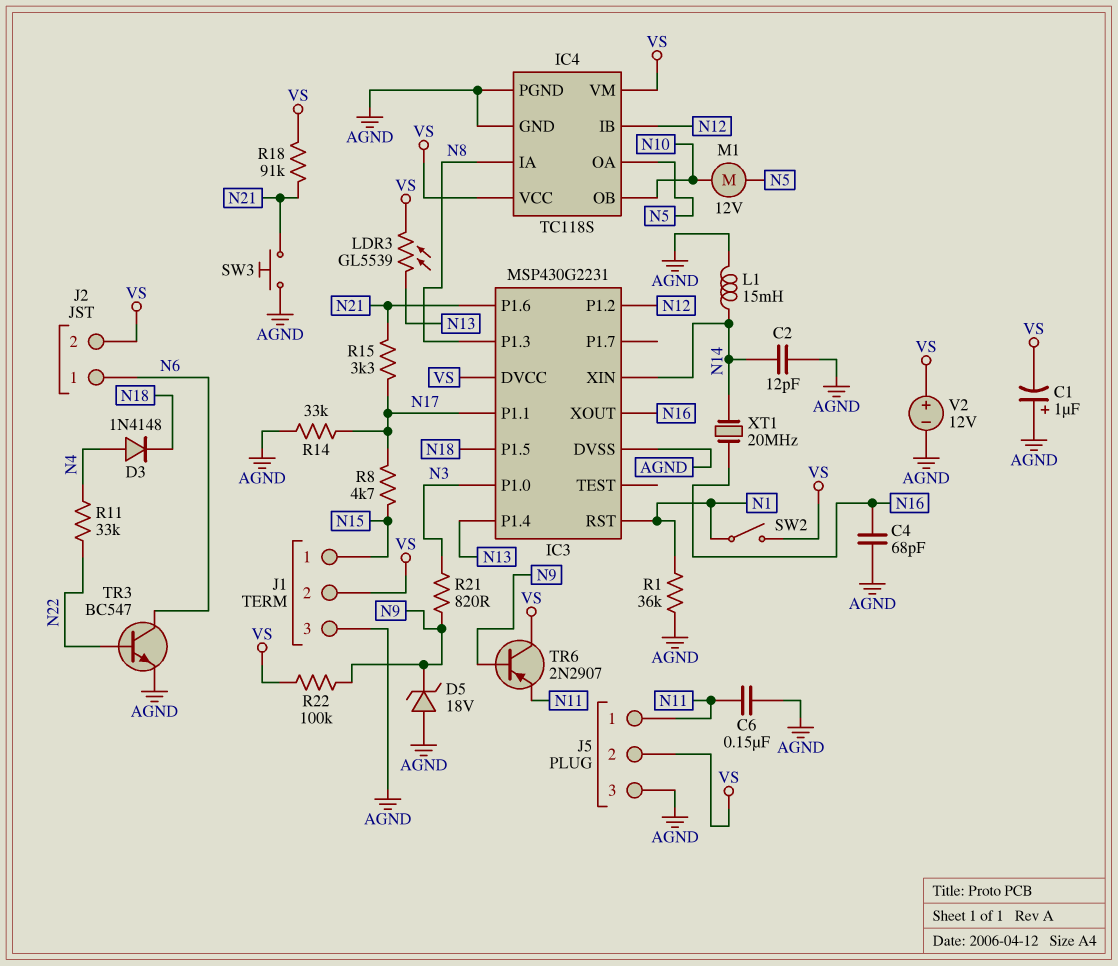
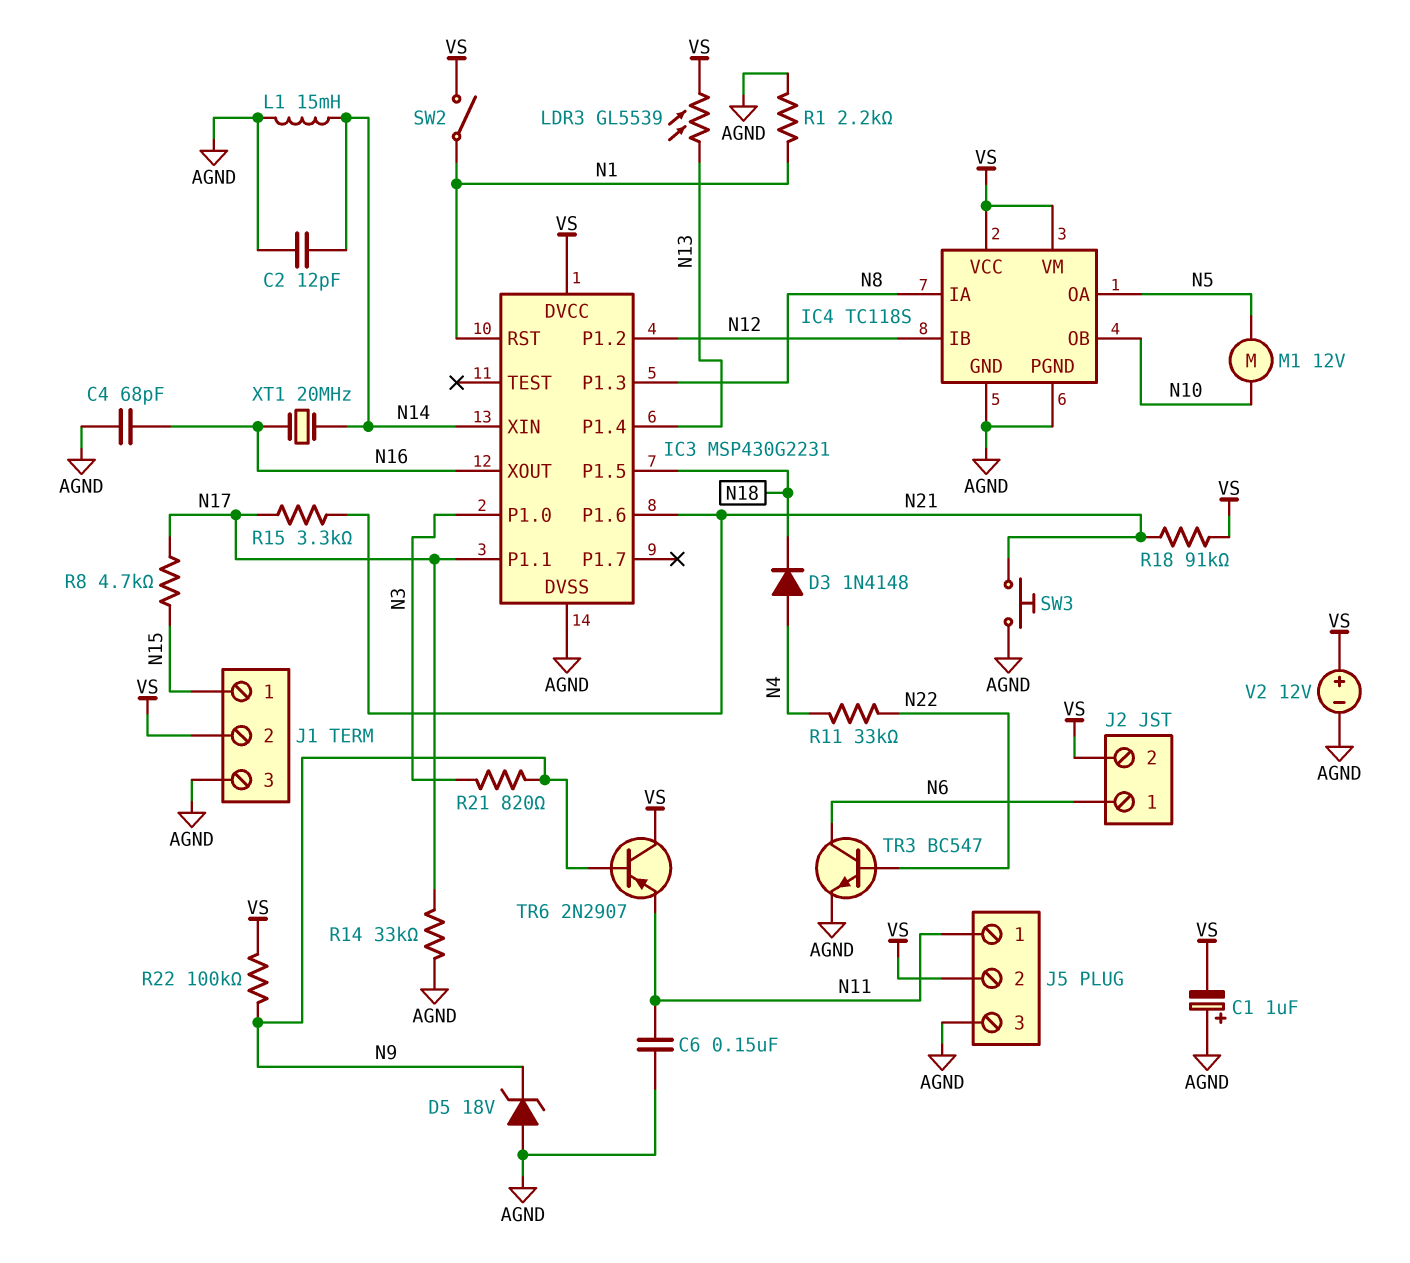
R1: 36k (AGND, N1) -> 2.2k (AGND, N1)

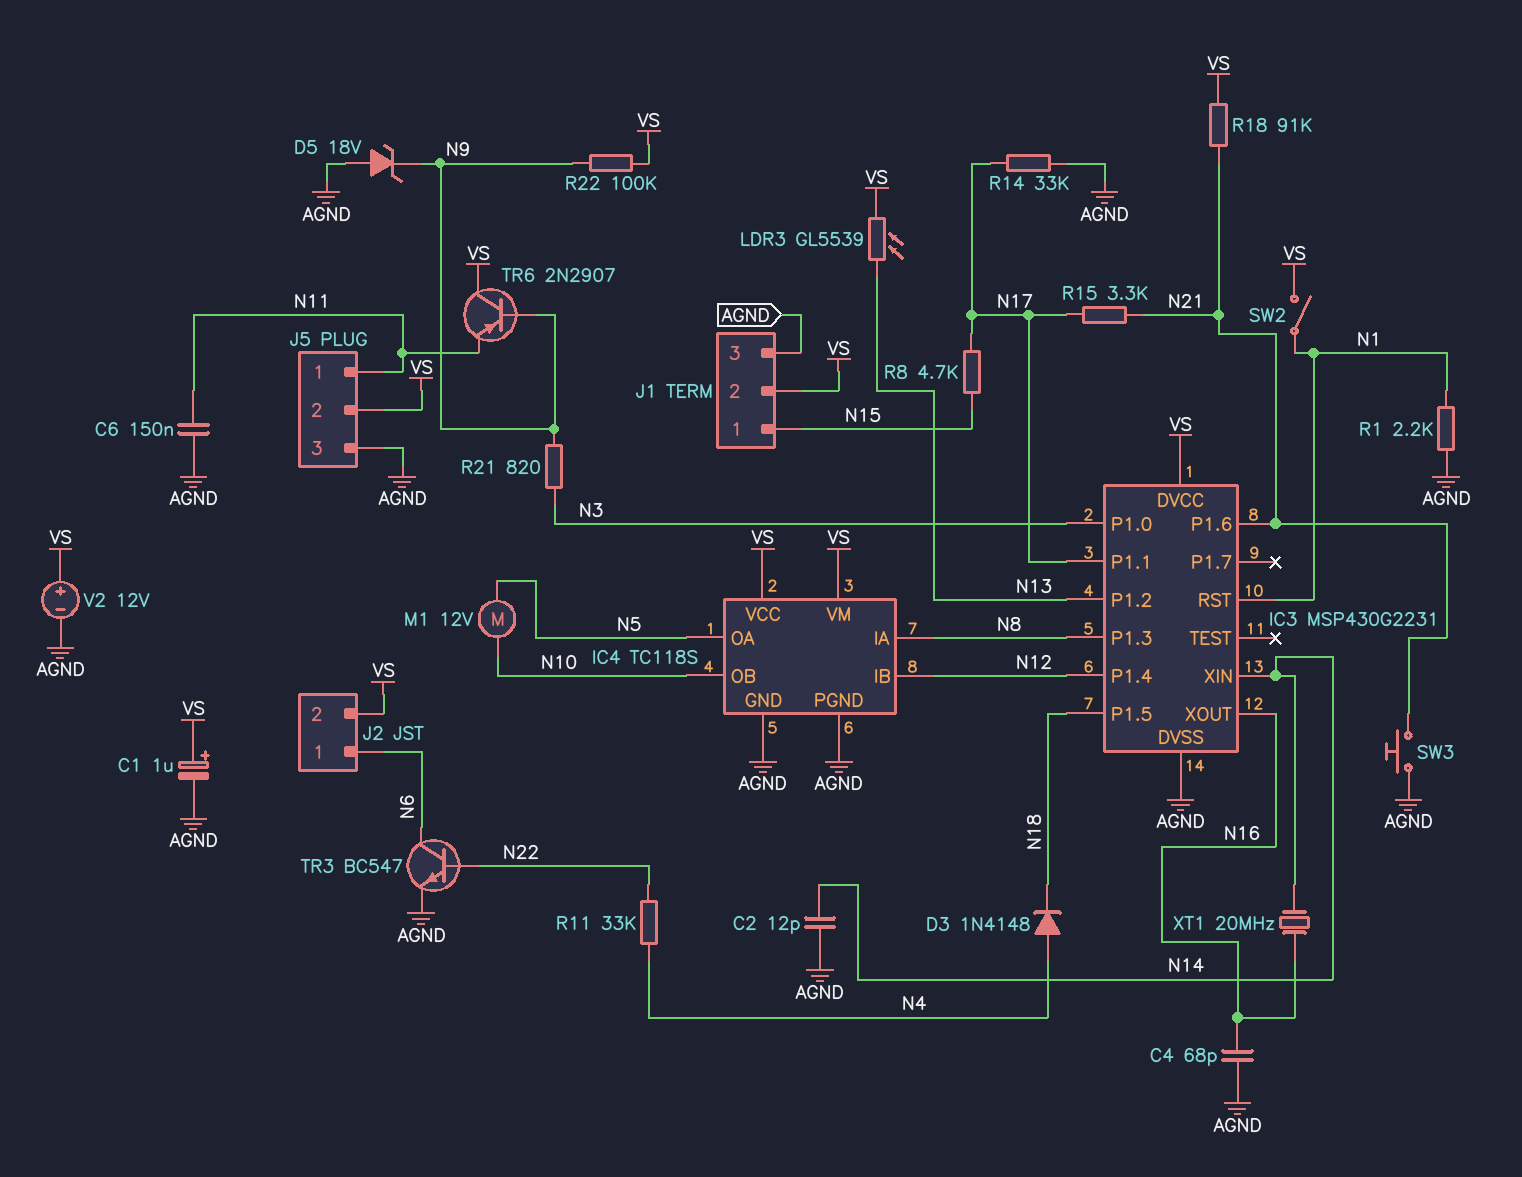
C1: 1uF (plus AGND, minus VS) -> 1uF (plus VS, minus AGND)
IC3 pin P1.2: N12 -> N13
IC3 pin P1.4: N13 -> N12
L1: 15mH (AGND, N14) -> none

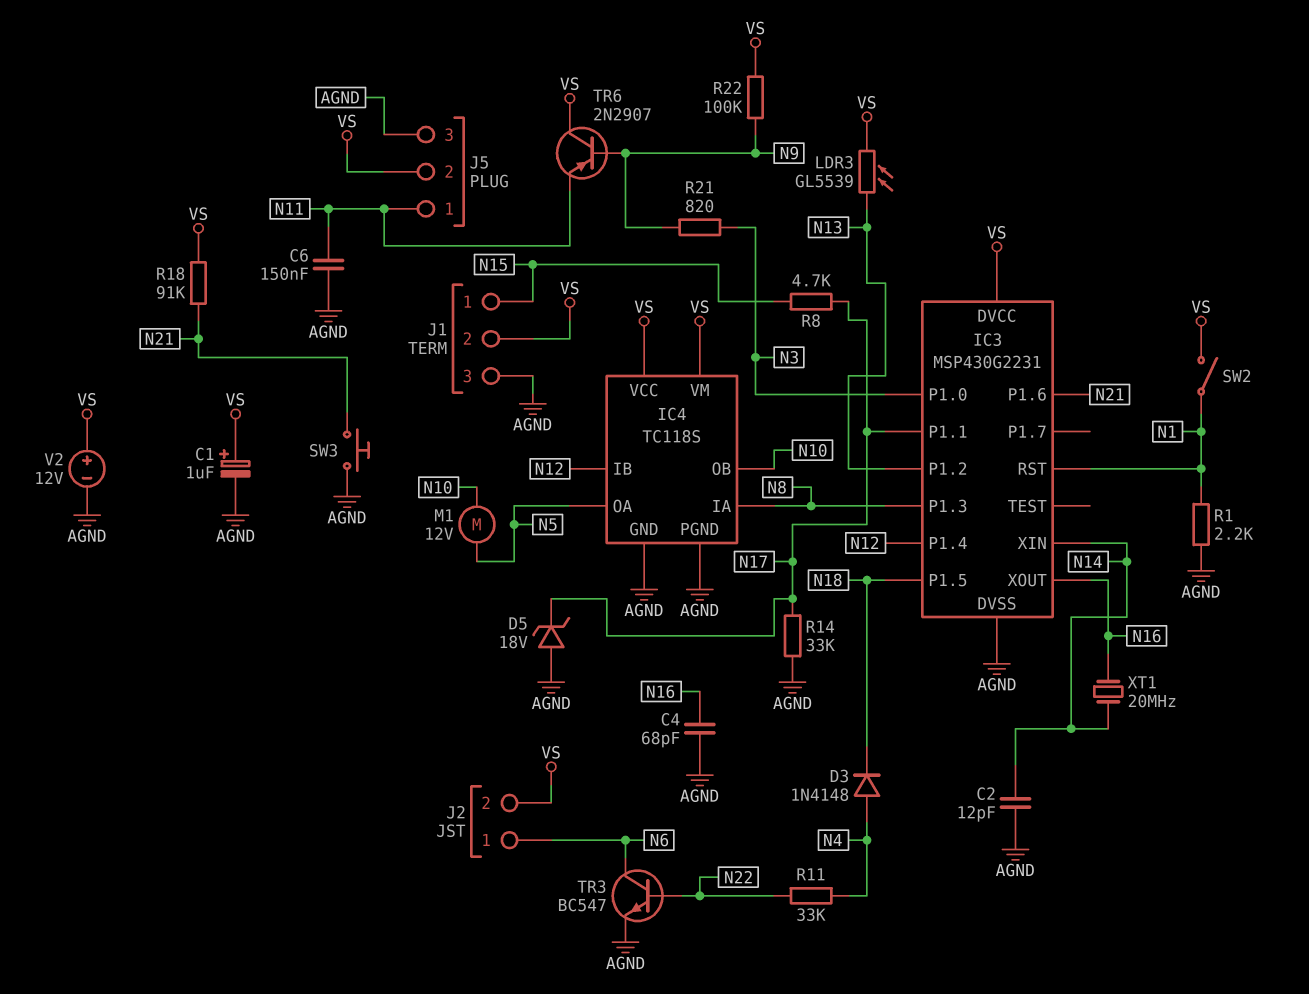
D5: zener 18V (A AGND, K N9) -> zener 18V (A AGND, K N17)
R15: 3.3k (N17, N21) -> none

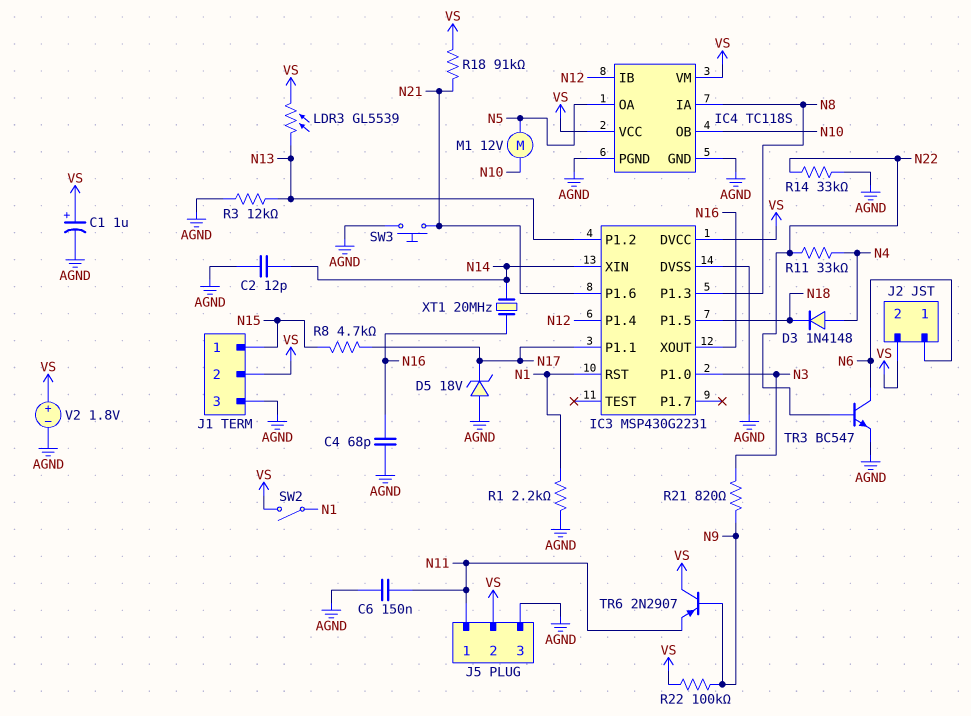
R3: none -> 12k (AGND, N13)
R14: 33k (AGND, N17) -> 33k (AGND, N22)
V2: 12V (plus VS, minus AGND) -> 1.8V (plus VS, minus AGND)

